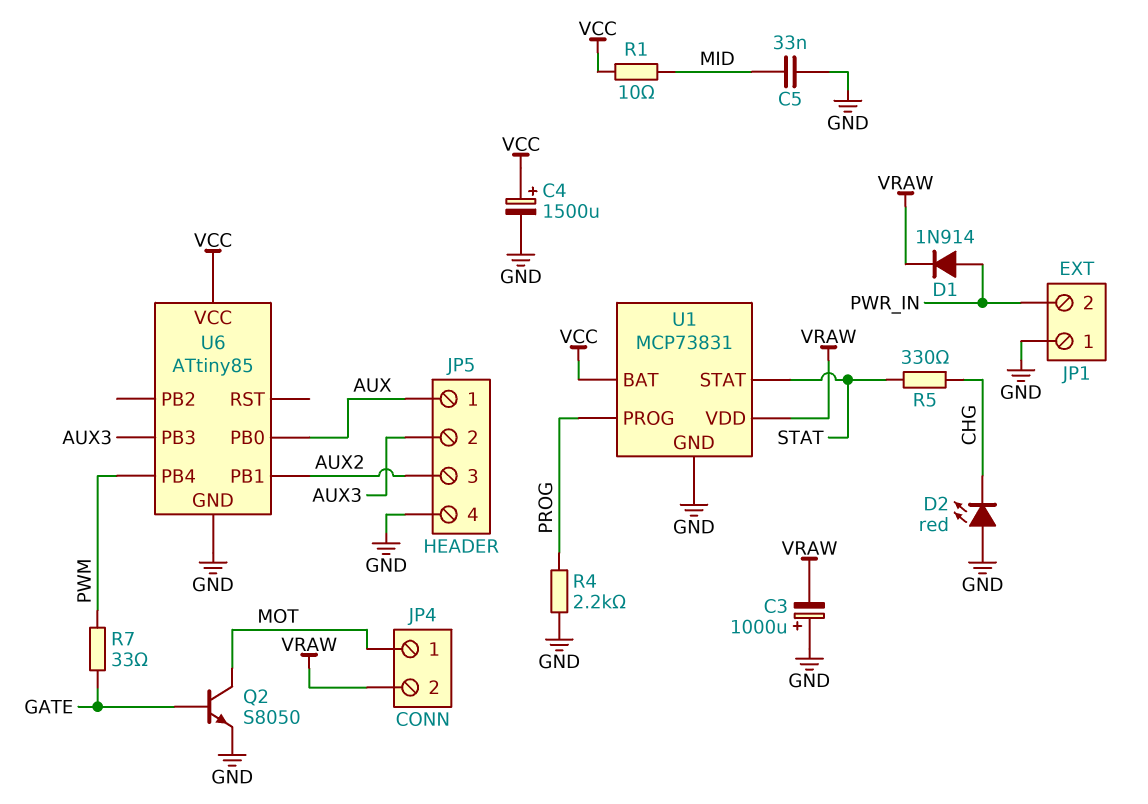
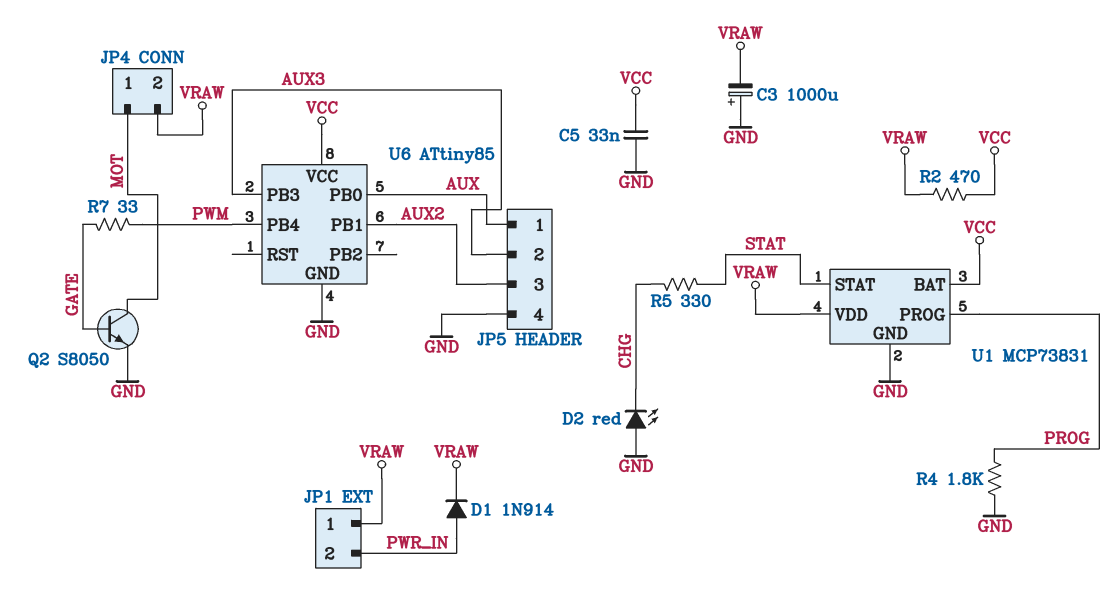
C4: 1500uF (plus VCC, minus GND) -> none
C5: 33nF (GND, MID) -> 33nF (GND, VCC)
JP1 pin 1: GND -> VRAW
R1: 10 (MID, VCC) -> none
R2: none -> 470 (VCC, VRAW)
R4: 2.2k (GND, PROG) -> 1.8k (GND, PROG)

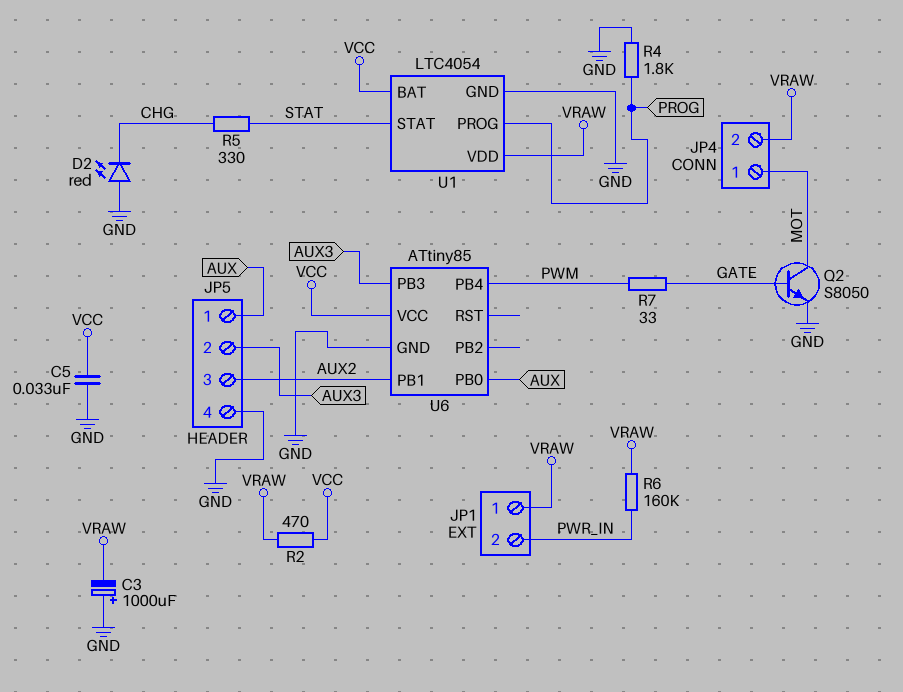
D1: diode 1N914 (A PWR_IN, K VRAW) -> none
R6: none -> 160k (PWR_IN, VRAW)
U1: MCP73831 -> LTC4054

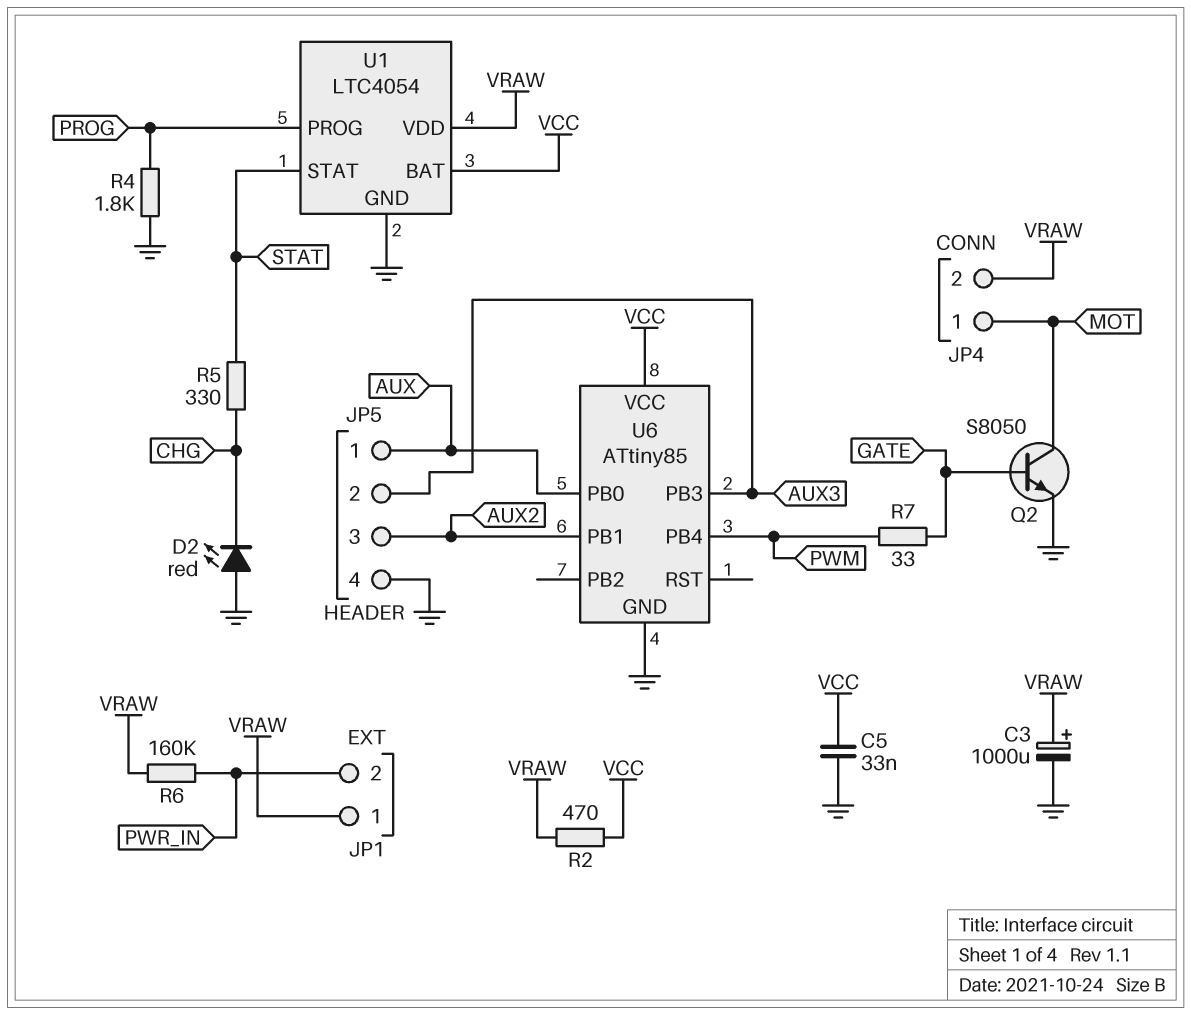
C3: 1000uF (plus GND, minus VRAW) -> 1000uF (plus VRAW, minus GND)

